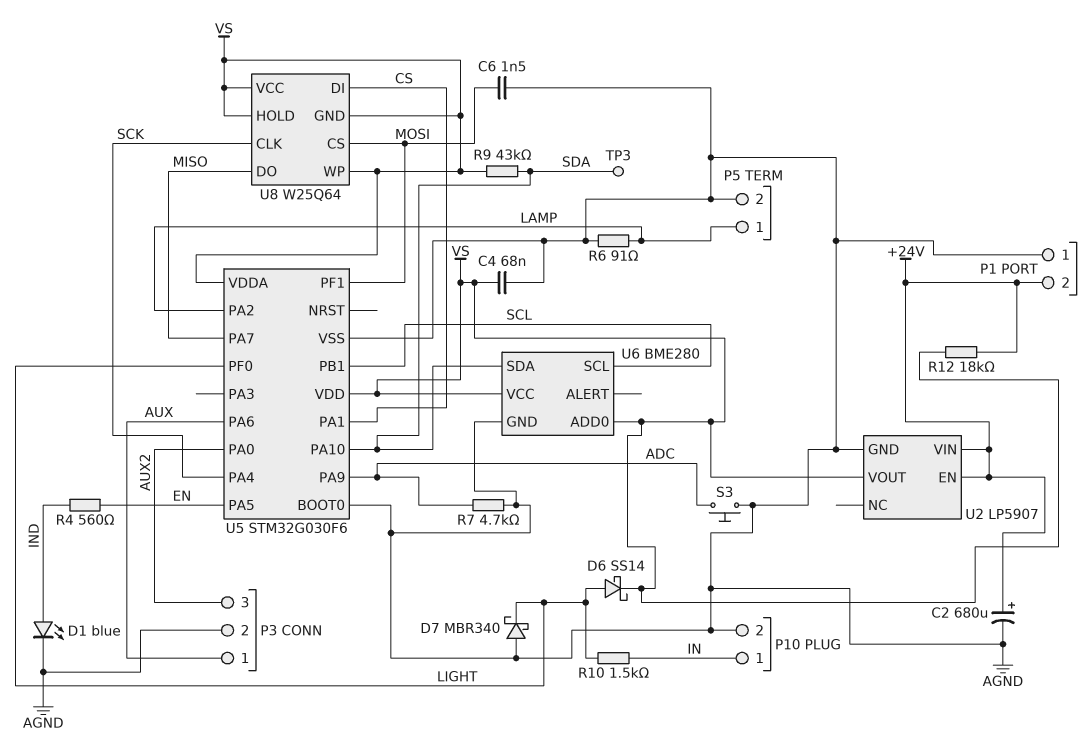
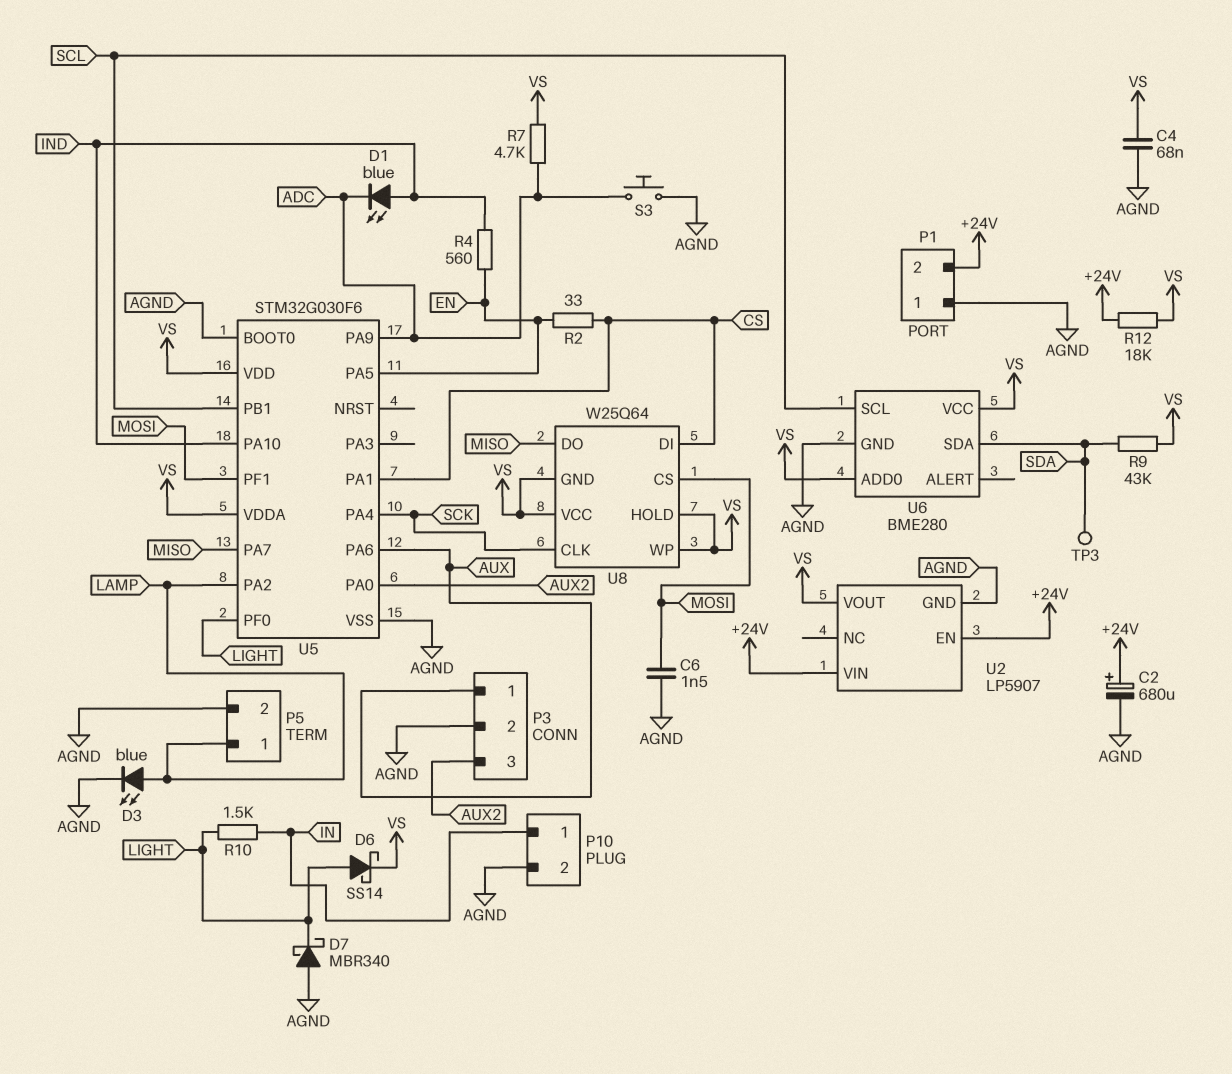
D1: LED blue (A IND, K AGND) -> LED blue (A IND, K ADC)
D3: none -> LED blue (A LAMP, K AGND)
R2: none -> 33 (CS, EN)
R6: 91 (AGND, LAMP) -> none
R7: 4.7k (ADC, AGND) -> 4.7k (ADC, VS)
U5 pin PA10: SDA -> IND

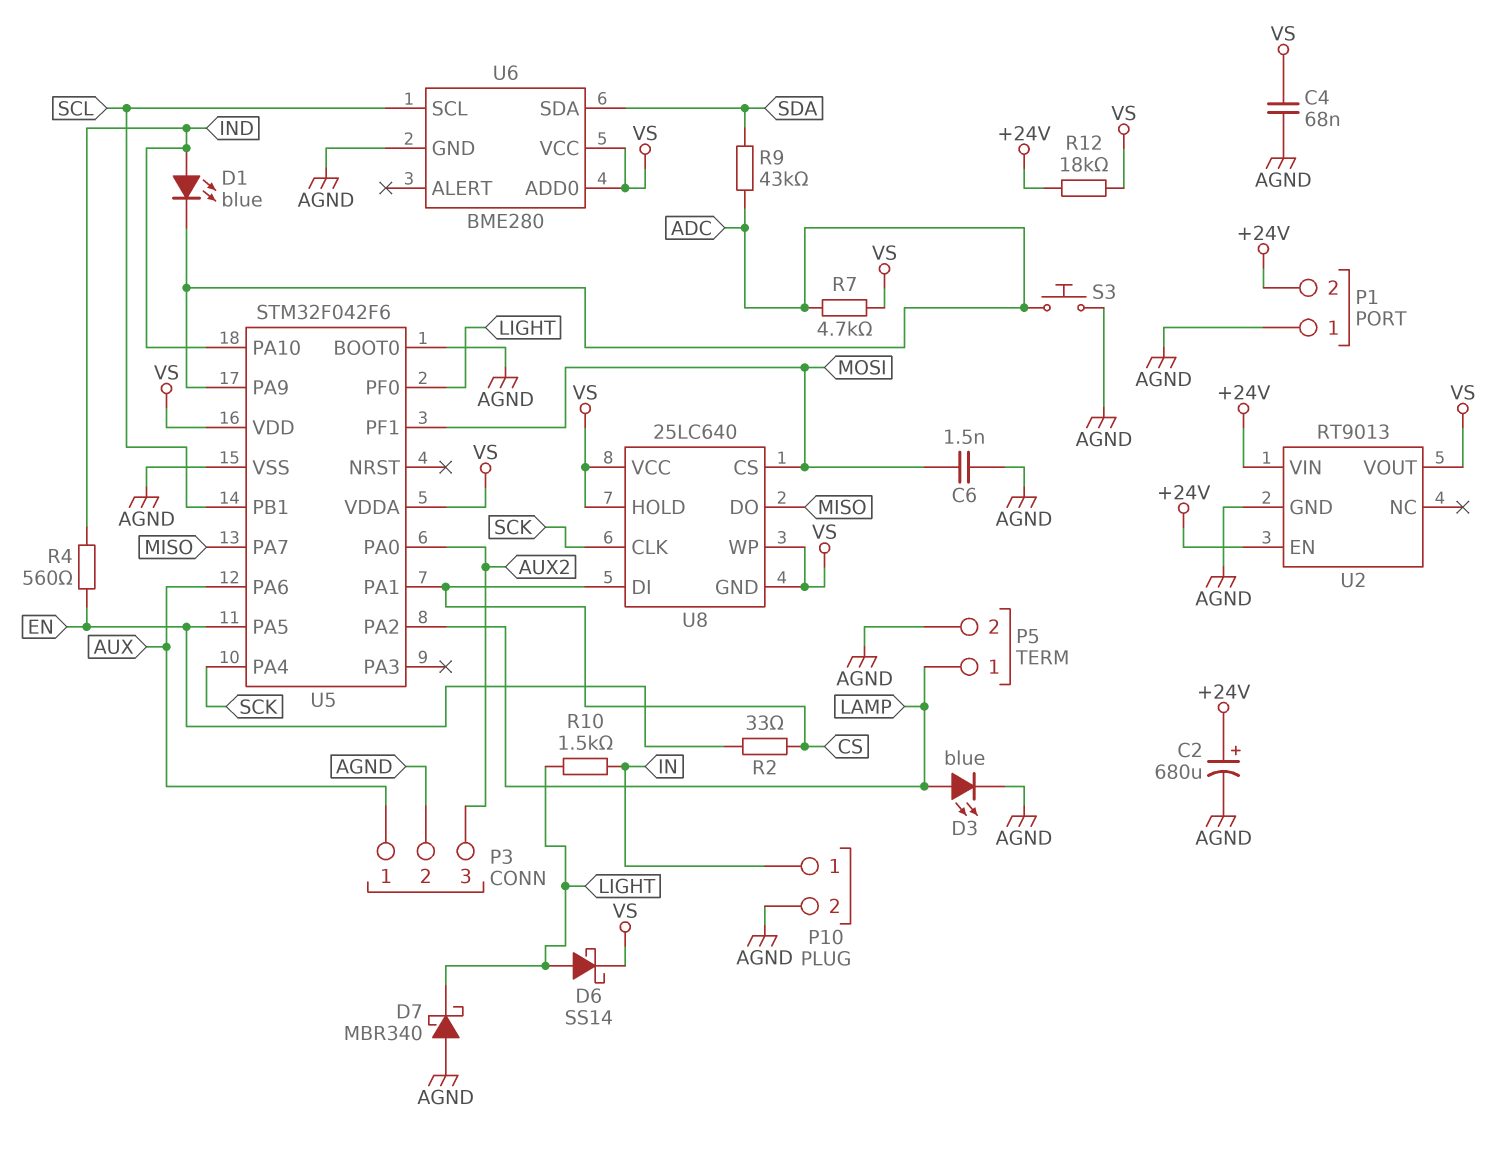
R9: 43k (SDA, VS) -> 43k (ADC, SDA)
TP3: test point (SDA) -> none
U2: LP5907 -> RT9013
U5: STM32G030F6 -> STM32F042F6
U8: W25Q64 -> 25LC640

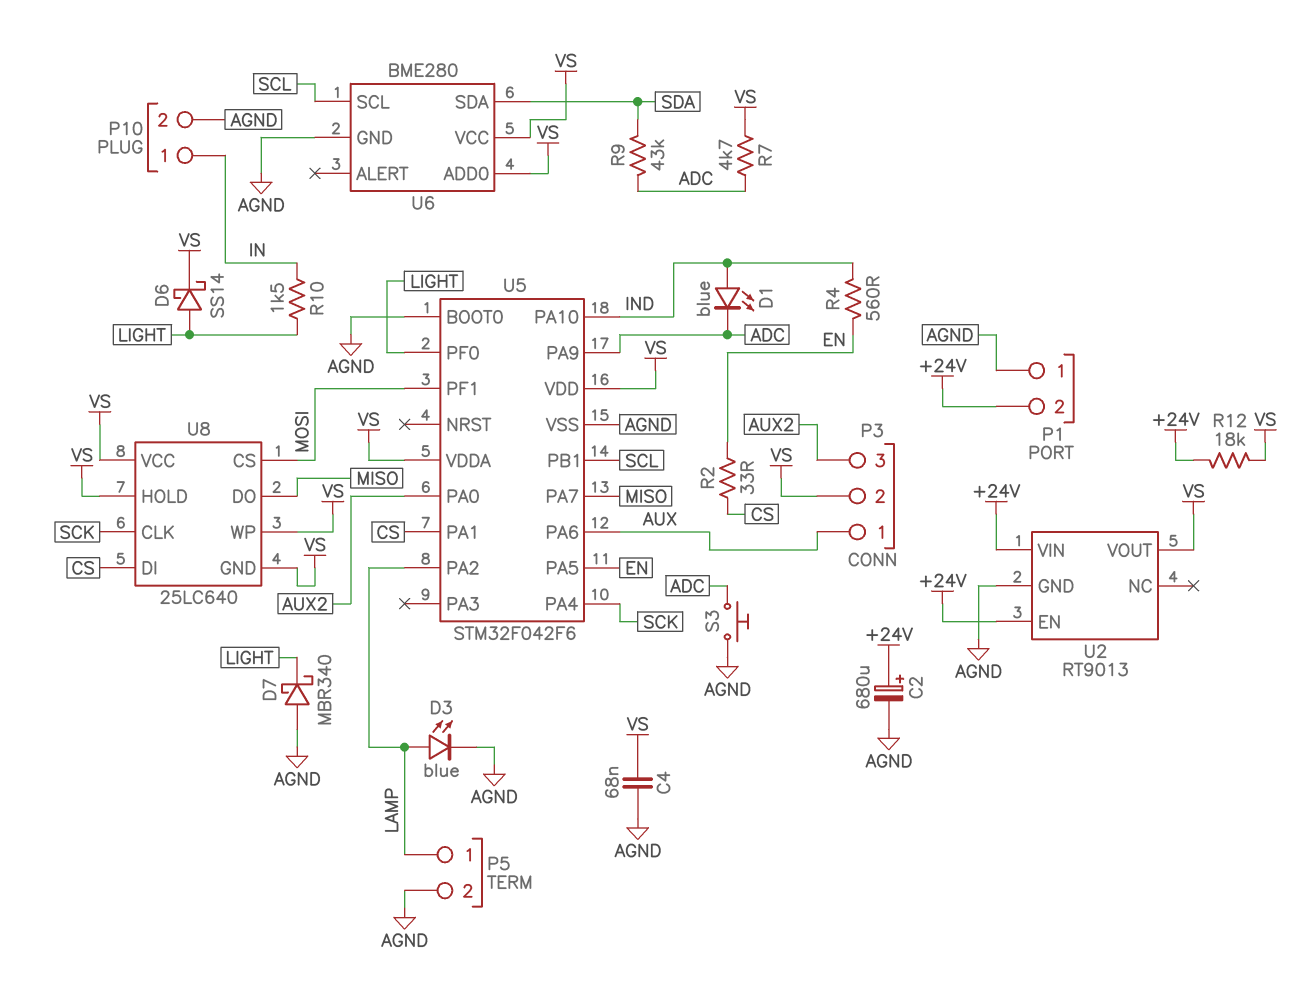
C6: 1.5nF (AGND, MOSI) -> none
P3 pin 2: AGND -> VS

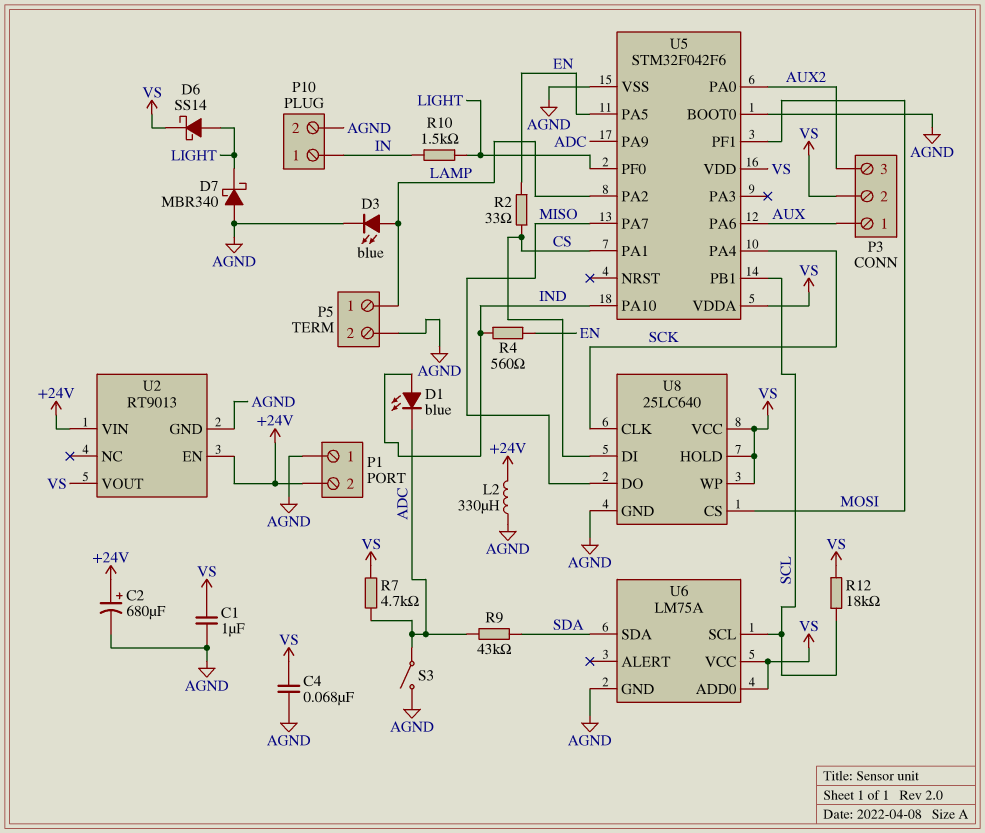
C1: none -> 1uF (AGND, VS)
L2: none -> 330uH (+24V, AGND)
R12: 18k (+24V, VS) -> 18k (SCL, VS)
S3: button (ADC, AGND) -> switch (ADC, AGND)
U6: BME280 -> LM75A
U8 pin GND: VS -> AGND

